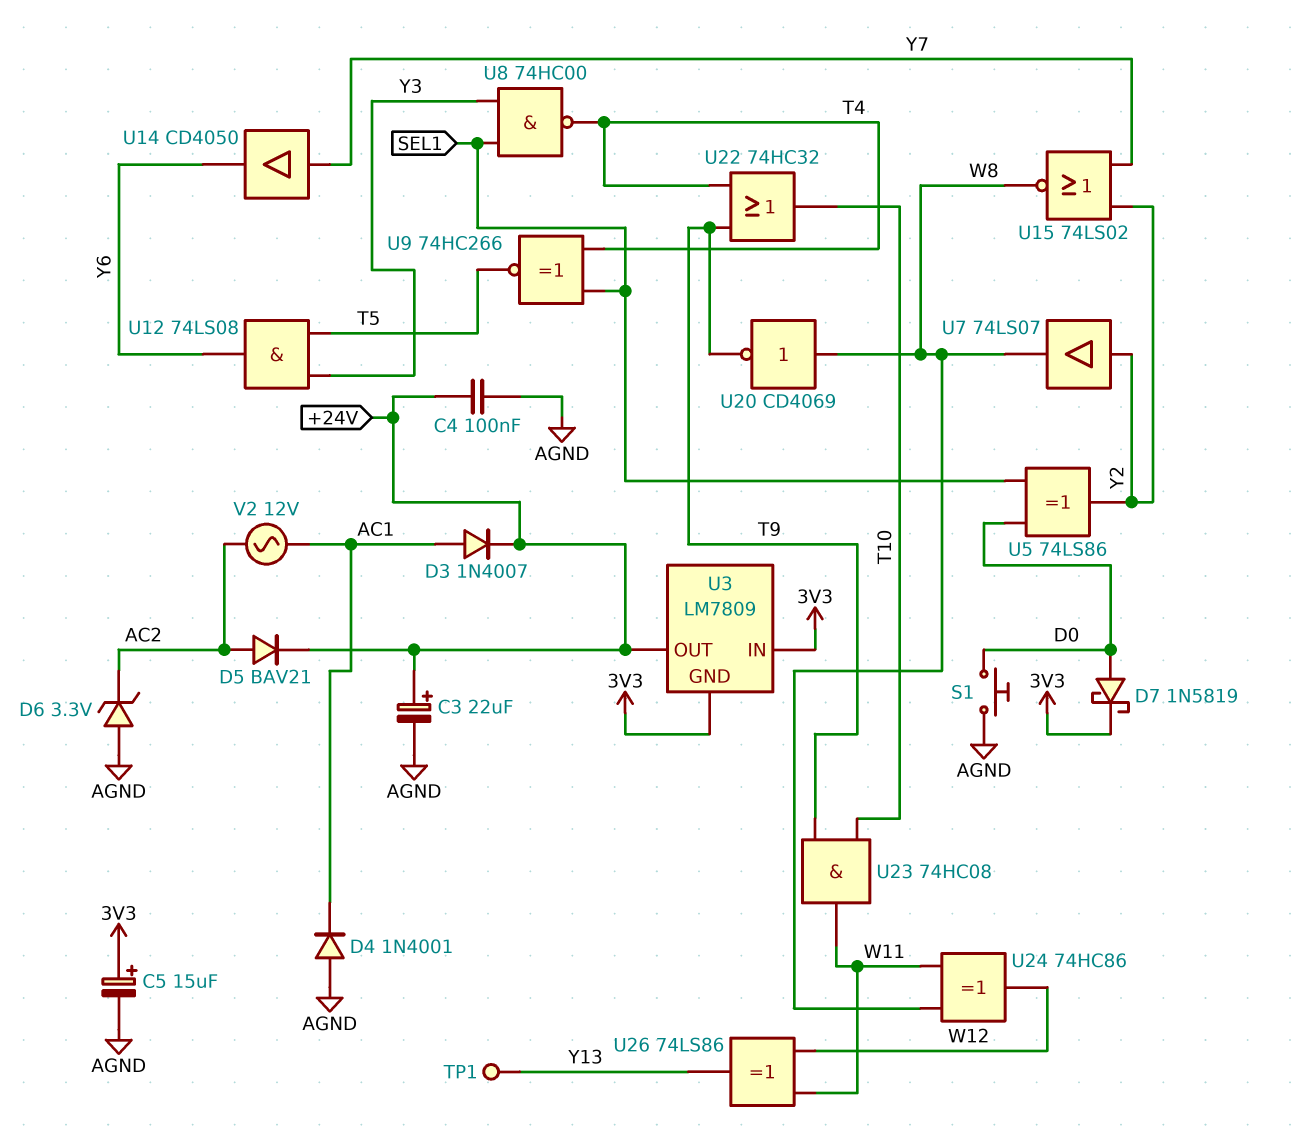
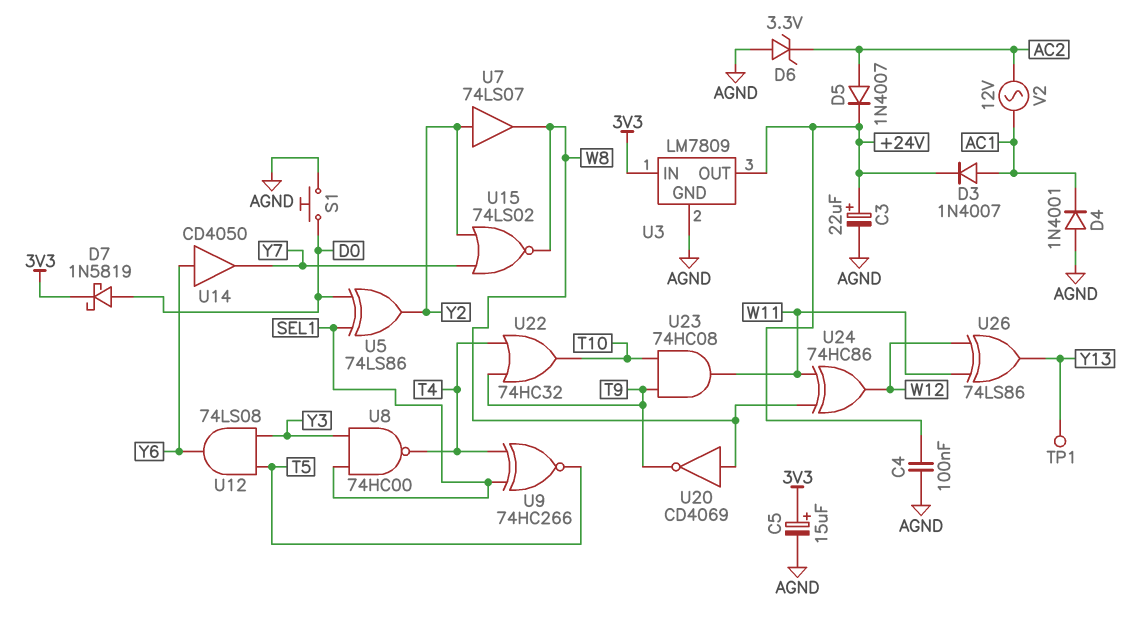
D5: diode BAV21 (A AC2, K +24V) -> diode 1N4007 (A AC2, K +24V)
U3 pin GND: 3V3 -> AGND
U14: buffer CD4050 (in Y7, out Y6) -> buffer CD4050 (in Y6, out Y7)

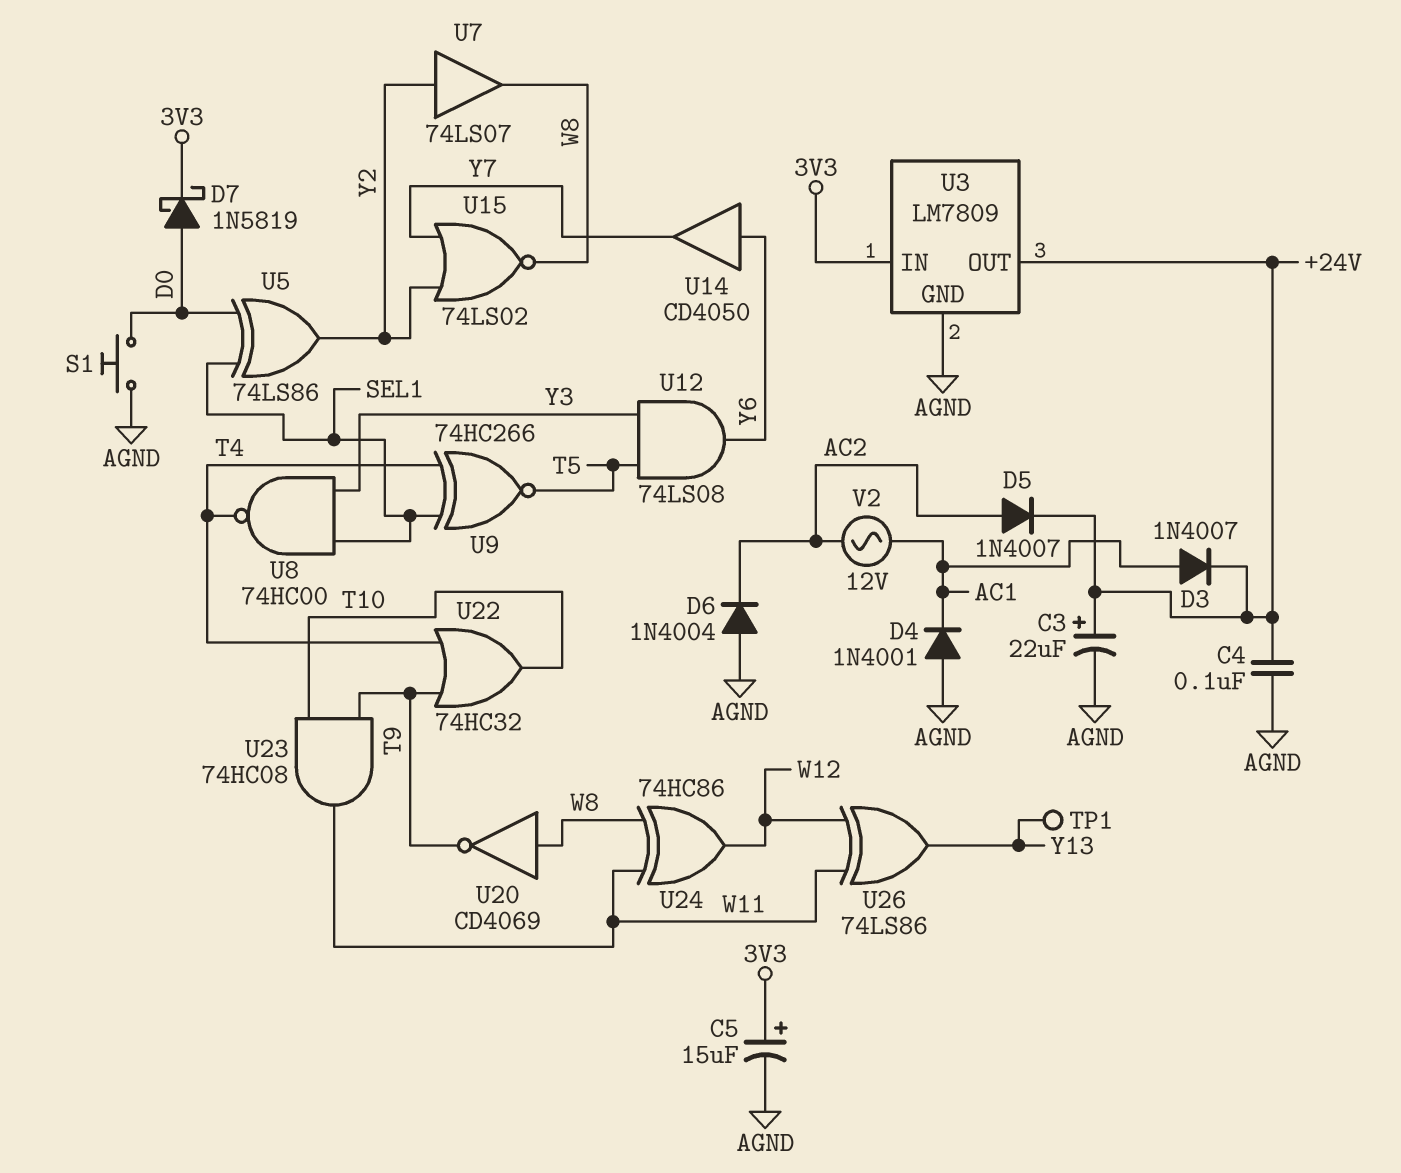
D6: zener 3.3V (A AGND, K AC2) -> diode 1N4004 (A AGND, K AC2)

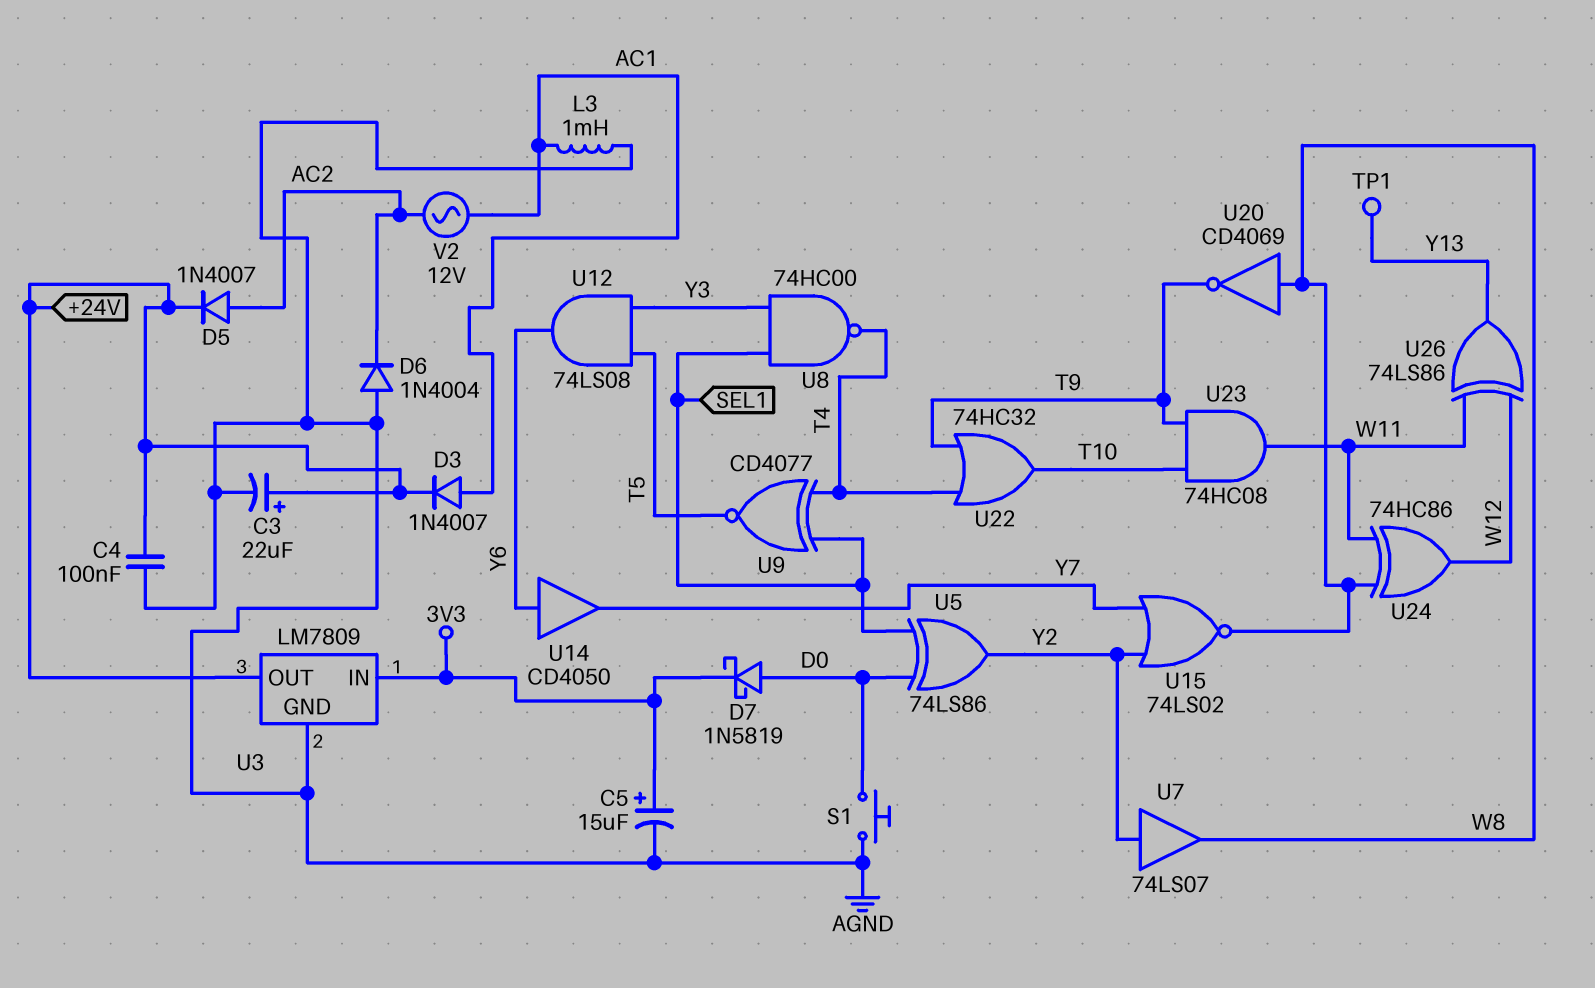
D4: diode 1N4001 (A AGND, K AC1) -> none
L3: none -> 1mH (AC1, AGND)
U9: XNOR 74HC266 (in SEL1, in T4, out T5) -> XNOR CD4077 (in SEL1, in T4, out T5)

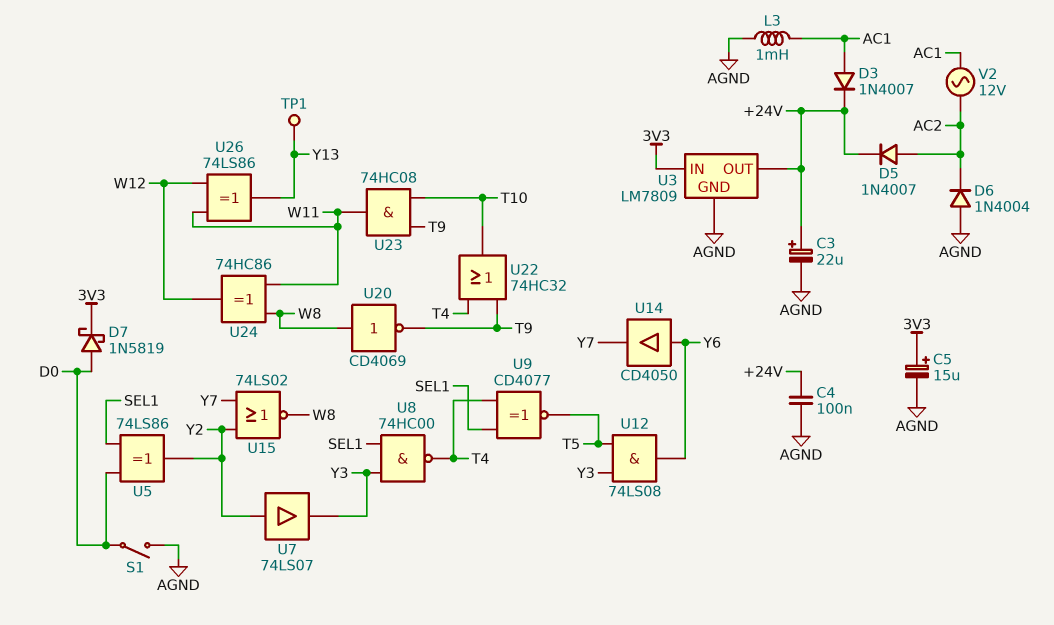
S1: button (AGND, D0) -> switch (AGND, D0)
U7: buffer 74LS07 (in Y2, out W8) -> buffer 74LS07 (in Y2, out Y3)

